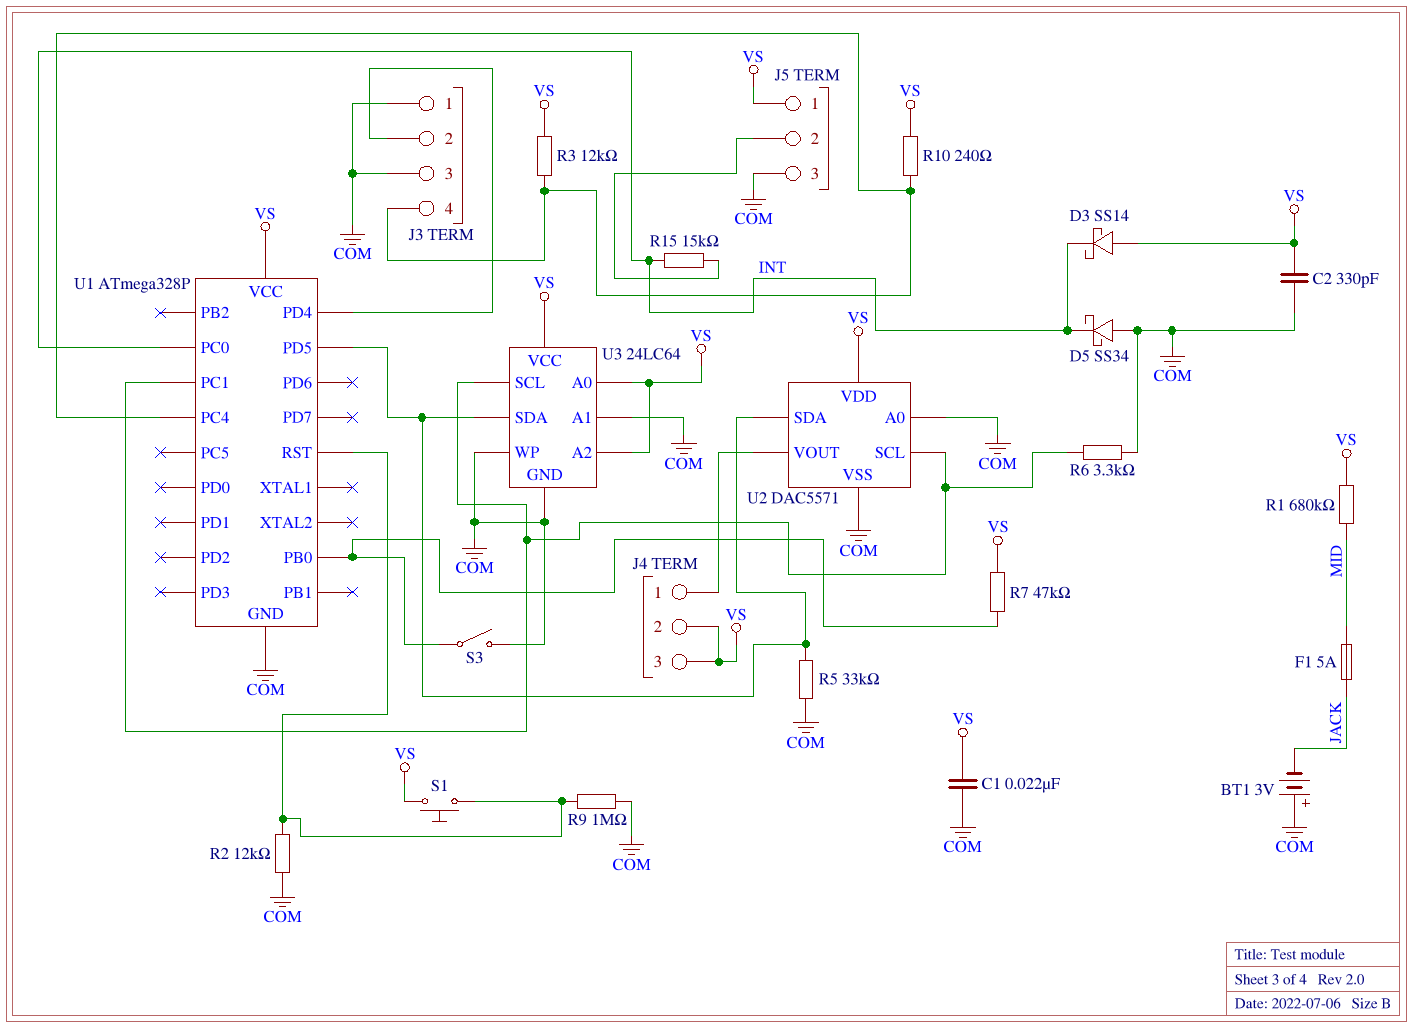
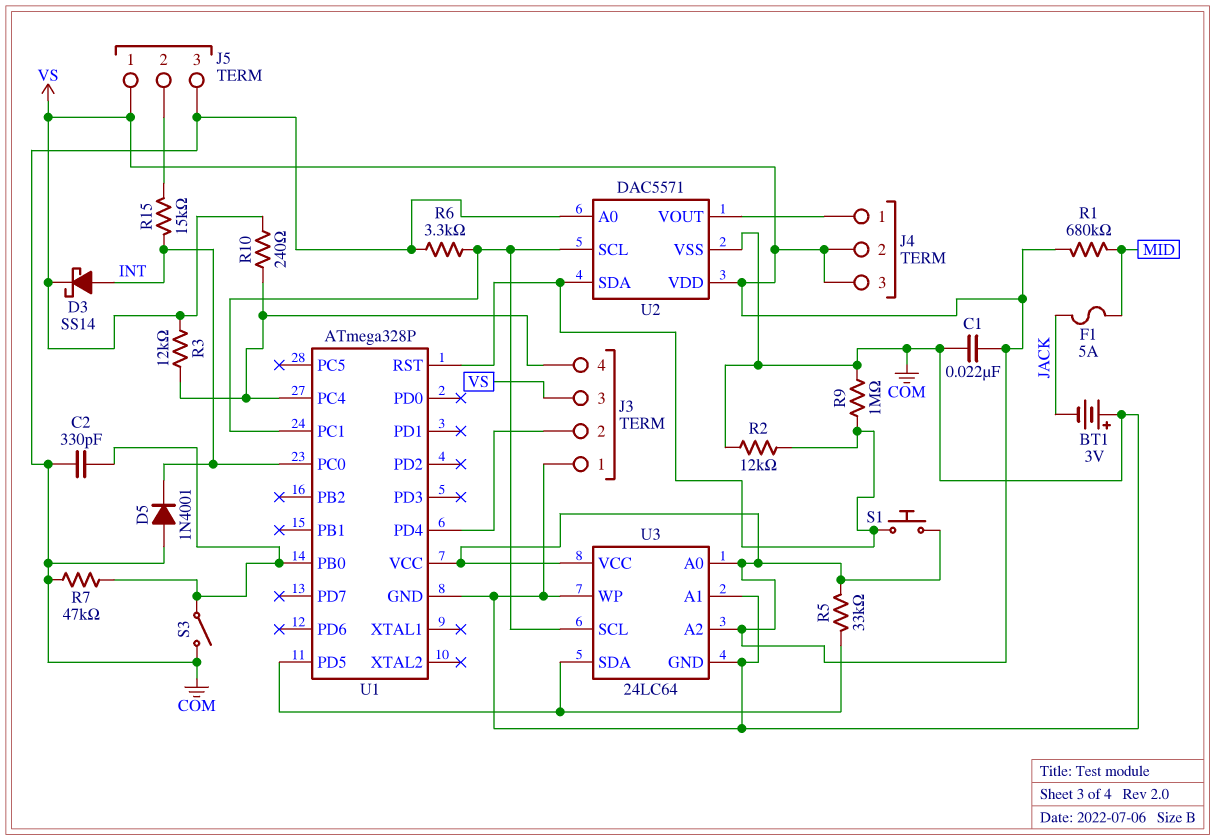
C2: 330pF (COM, VS) -> 330pF (COM, U1/PB0)
D3: schottky SS14 (A VS, K INT) -> schottky SS14 (A INT, K VS)
D5: schottky SS34 (A COM, K INT) -> diode 1N4001 (A COM, K INT)
J3 pin 3: COM -> VS
R5: 33k (COM, U1/PD5) -> 33k (U1/PD5, VS)
R7: 47k (U1/PB0, VS) -> 47k (COM, U1/PB0)
U2 pin SDA: U1/PD5 -> U1/RST

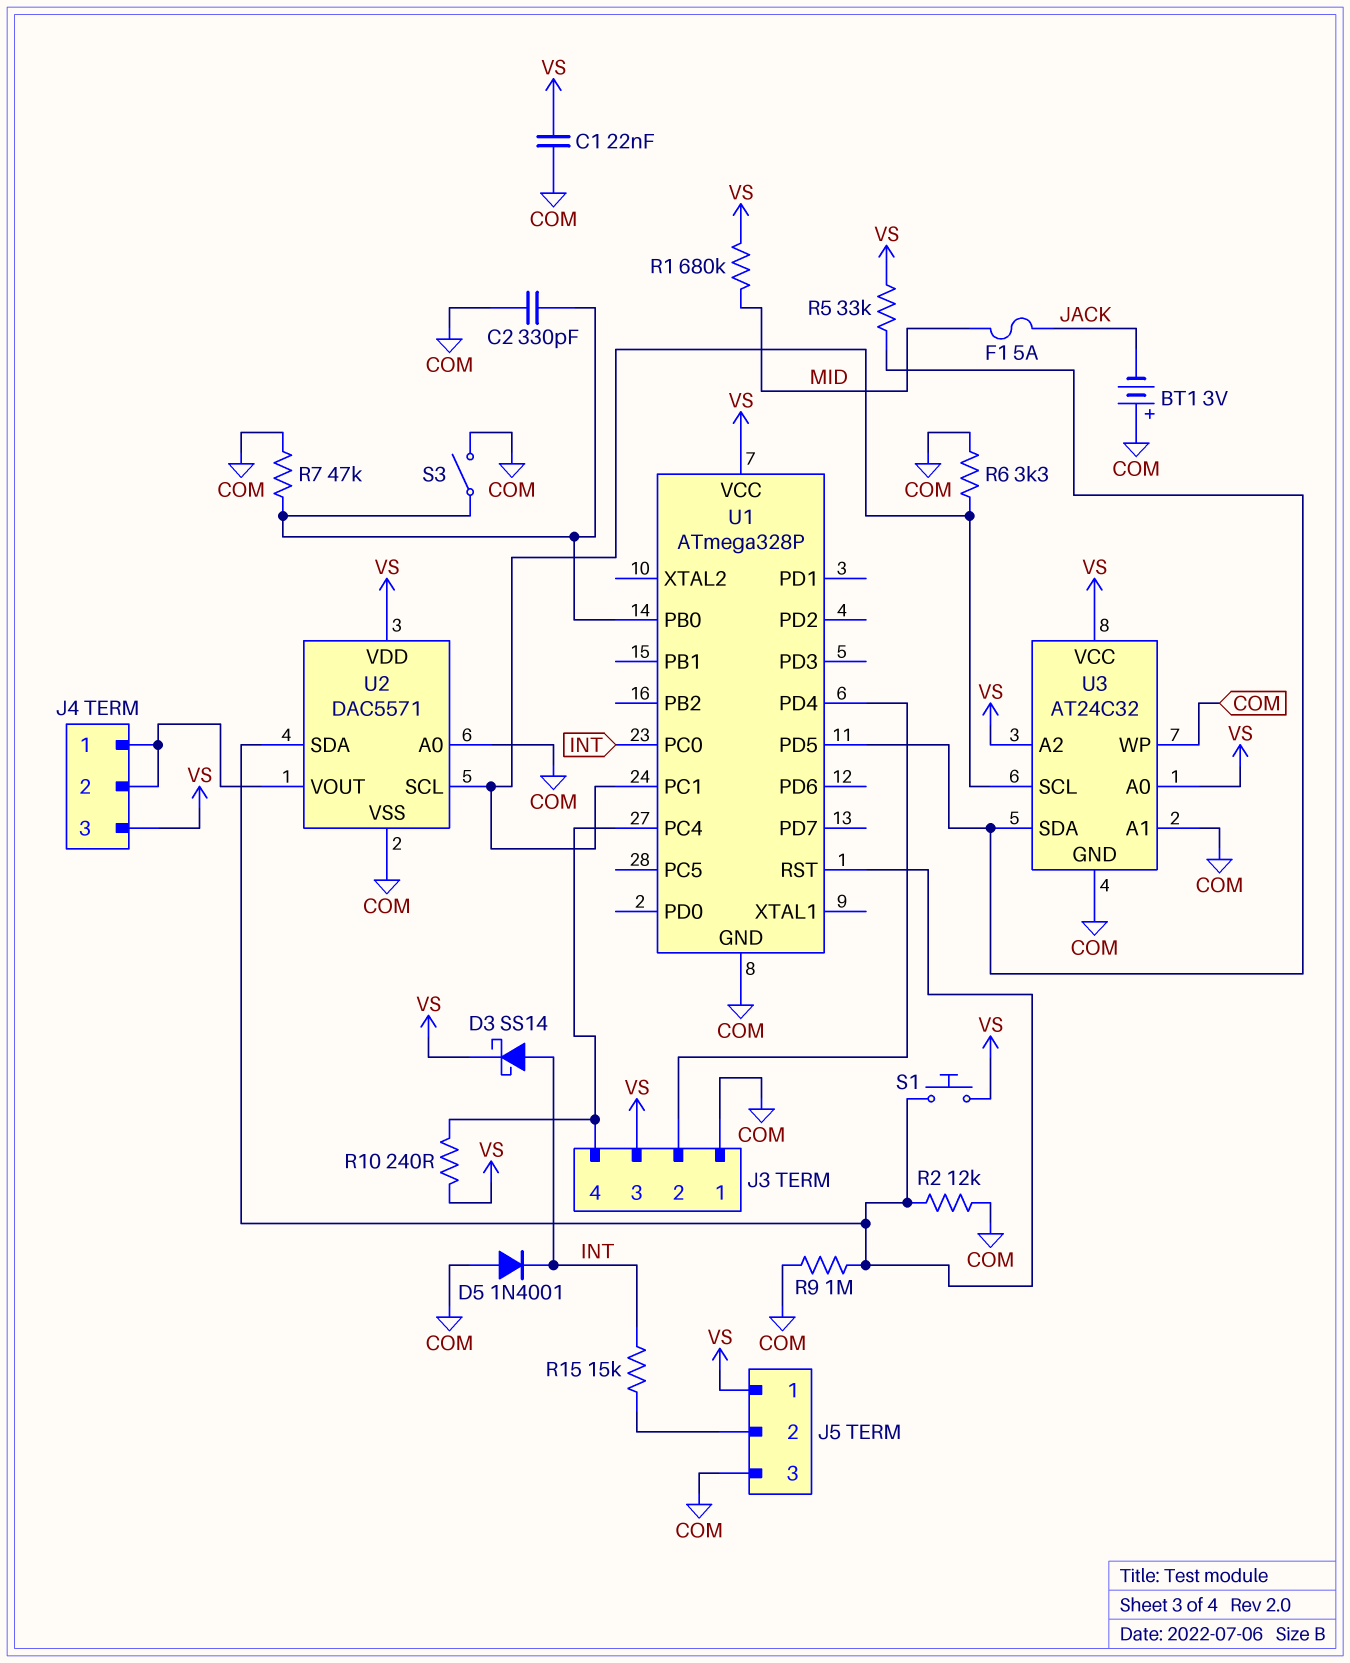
J4 pin 2: VS -> J4/1
R3: 12k (J3/4, VS) -> none
U3: 24LC64 -> AT24C32

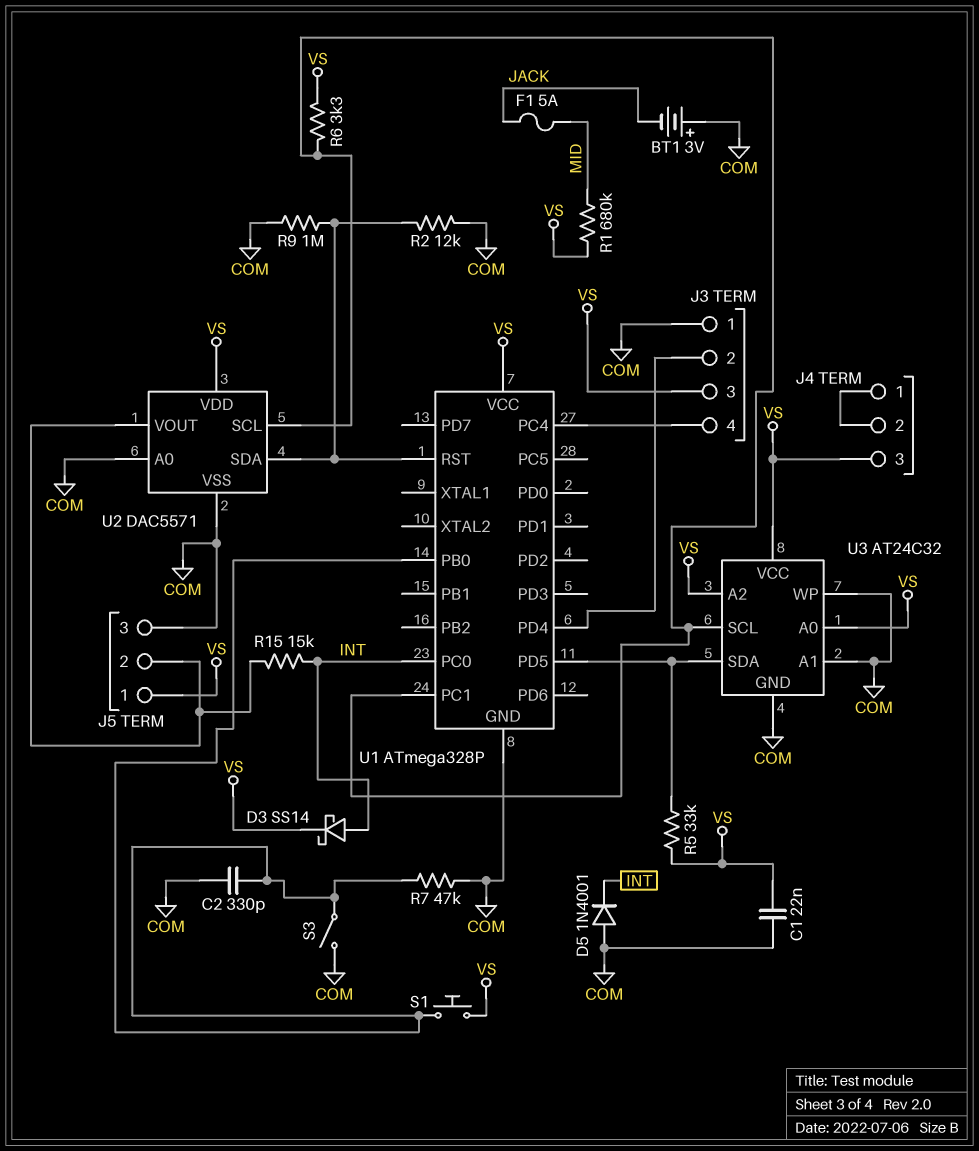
R6: 3.3k (COM, U1/PC1) -> 3.3k (U1/PC1, VS)
R10: 240 (J3/4, VS) -> none
S1: button (U1/RST, VS) -> button (U1/PB0, VS)
U2 pin VOUT: J4/1 -> J5/2

